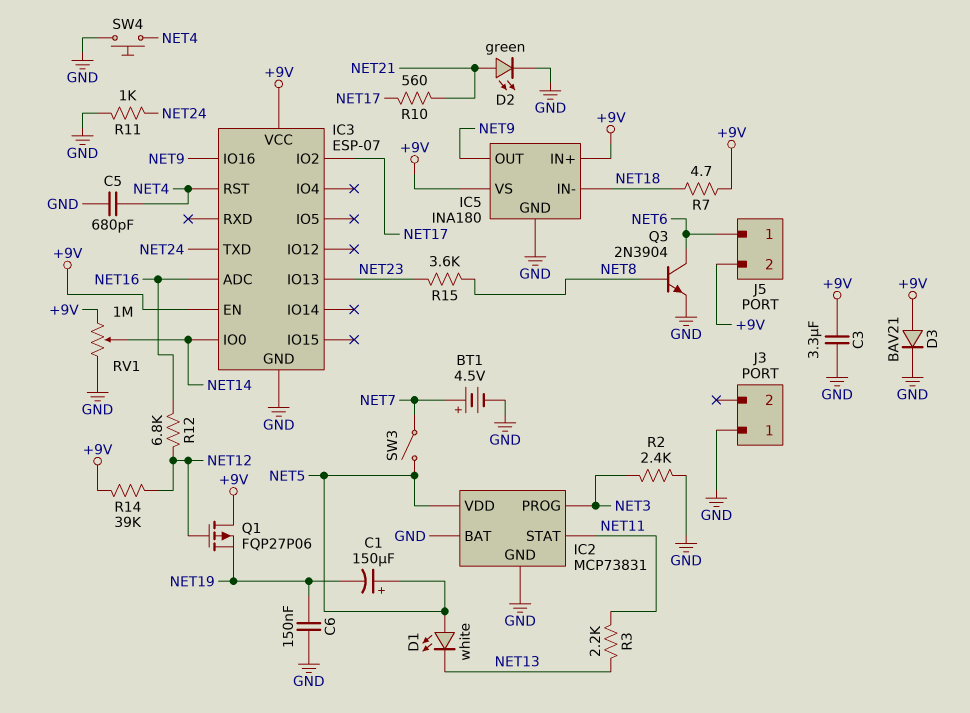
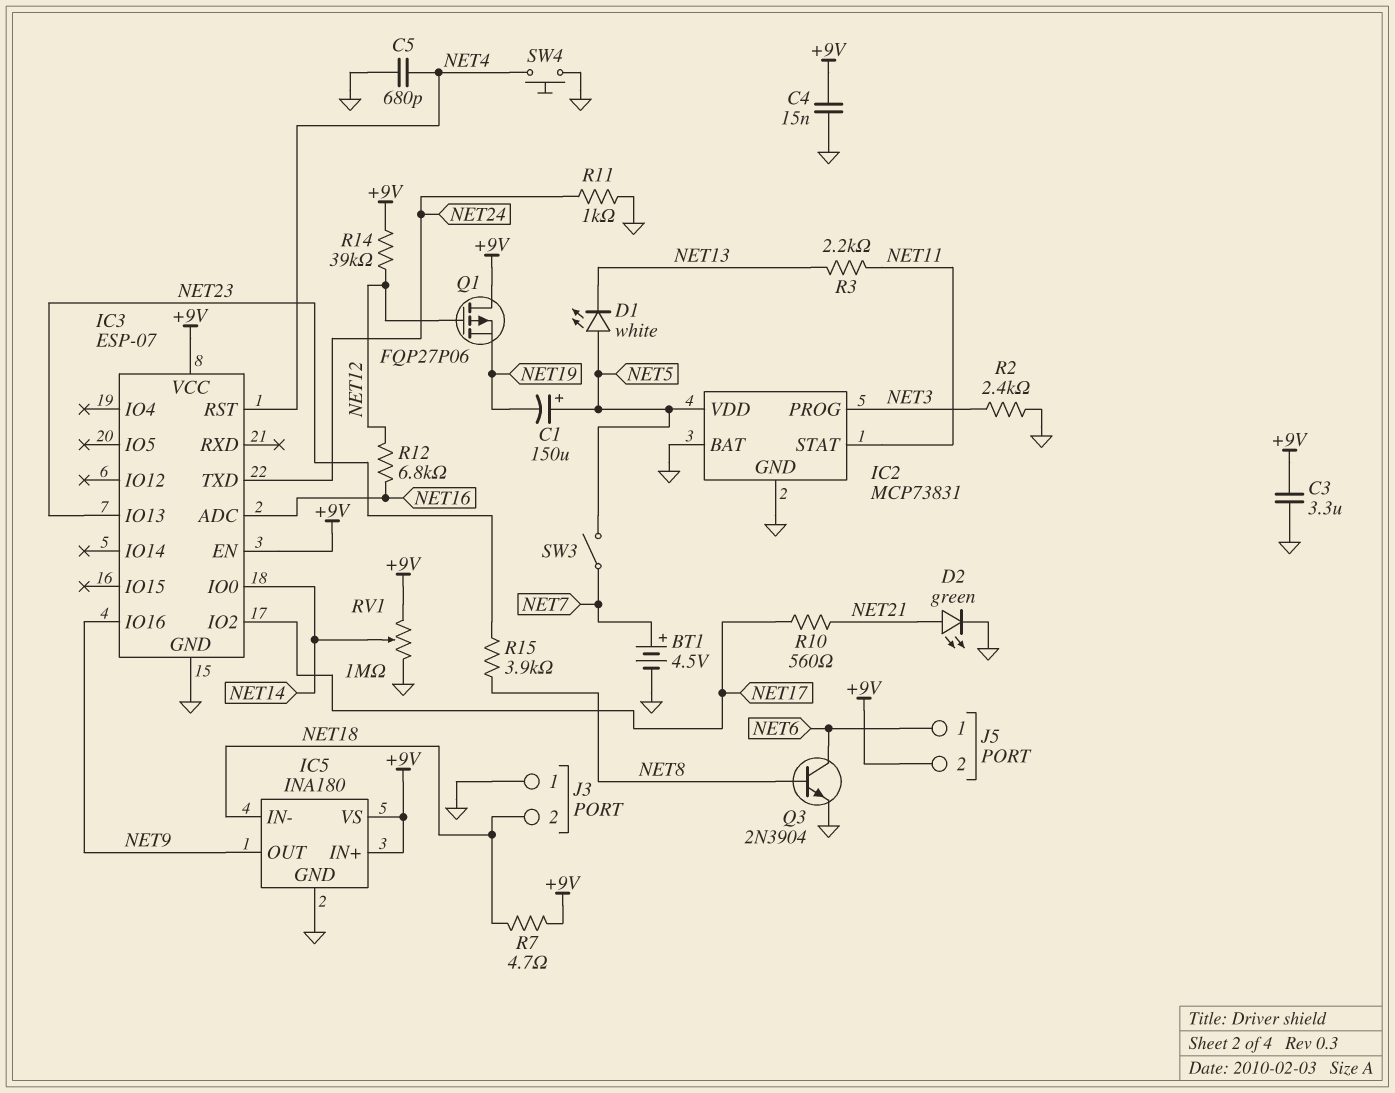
C4: none -> 15nF (+9V, GND)
C6: 150nF (GND, NET19) -> none
D3: diode BAV21 (A +9V, K GND) -> none
J3 pin 2: none -> NET18
R15: 3.6k (NET8, NET23) -> 3.9k (NET8, NET23)

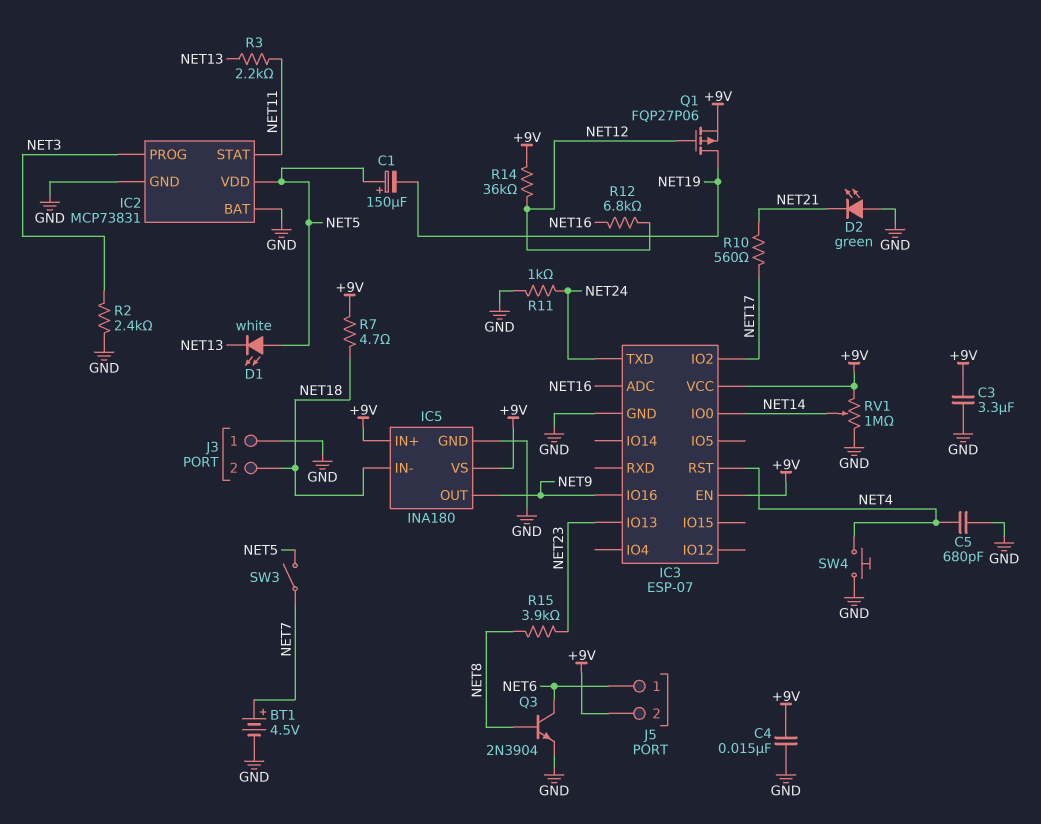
D2: LED green (A NET21, K GND) -> LED green (A GND, K NET21)
Q1: PMOS FQP27P06 (G NET12, D +9V, S NET19) -> PMOS FQP27P06 (G NET12, D NET19, S +9V)
R14: 39k (+9V, NET12) -> 36k (+9V, NET12)

